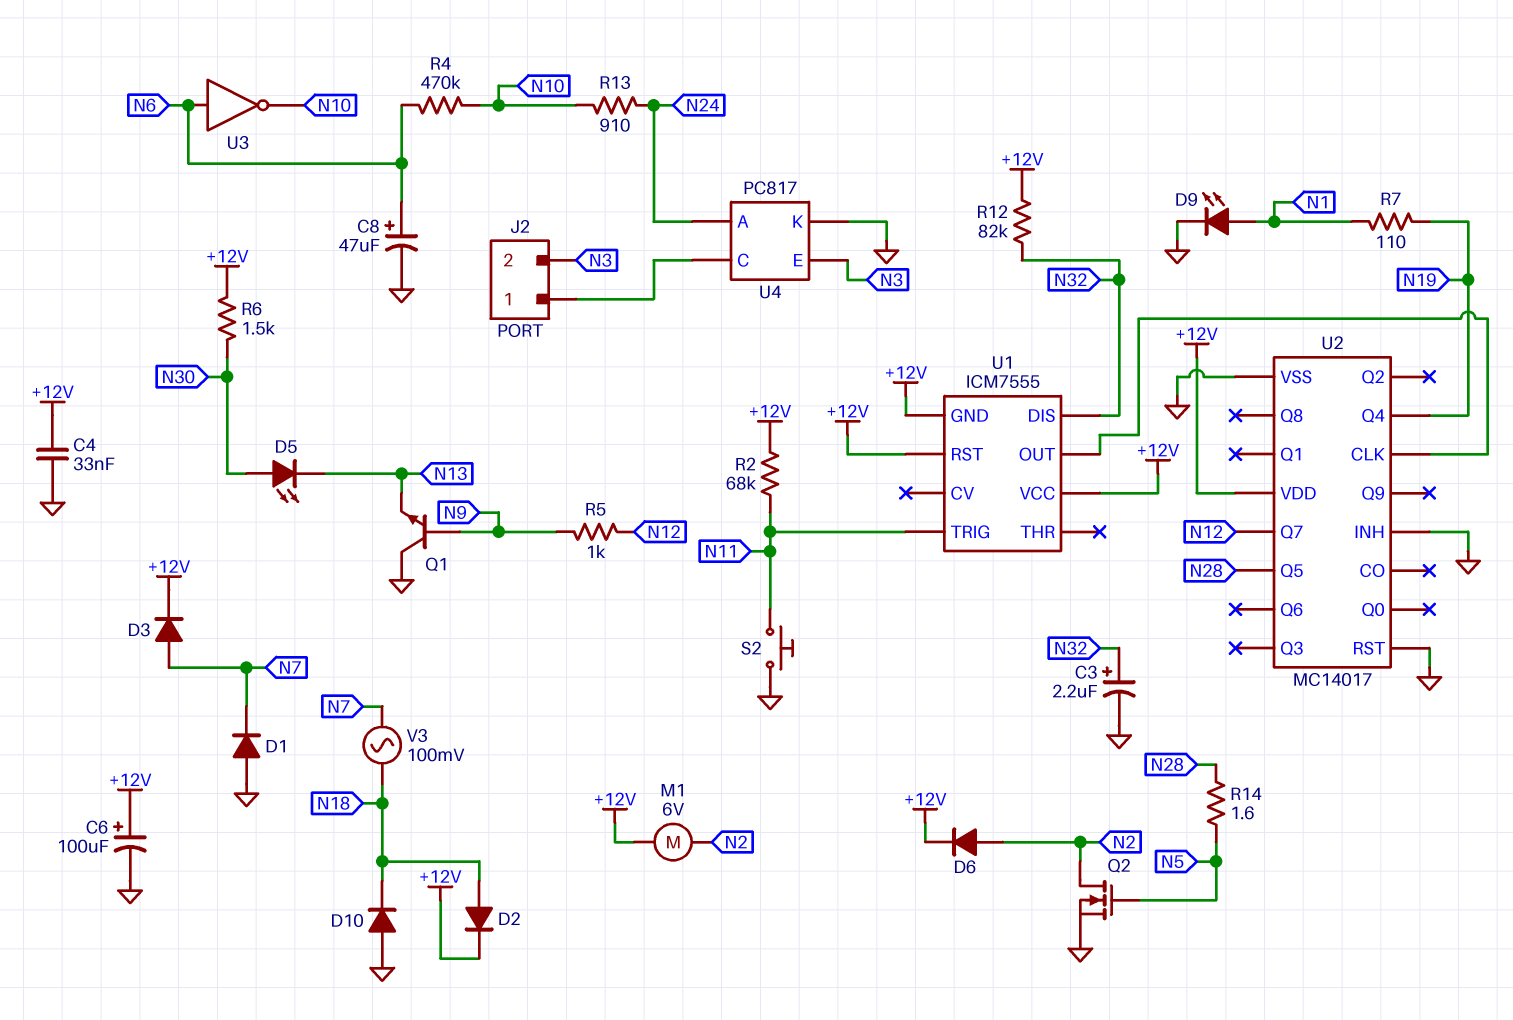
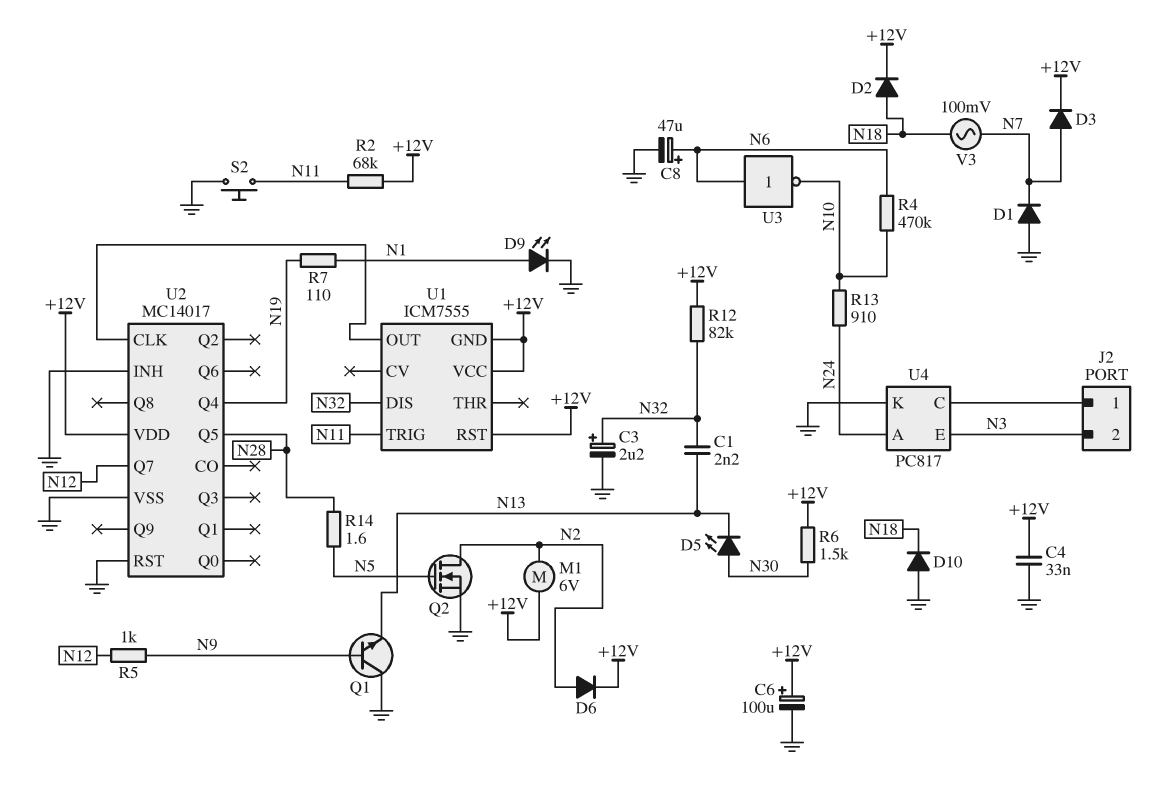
C1: none -> 2.2nF (N13, N32)

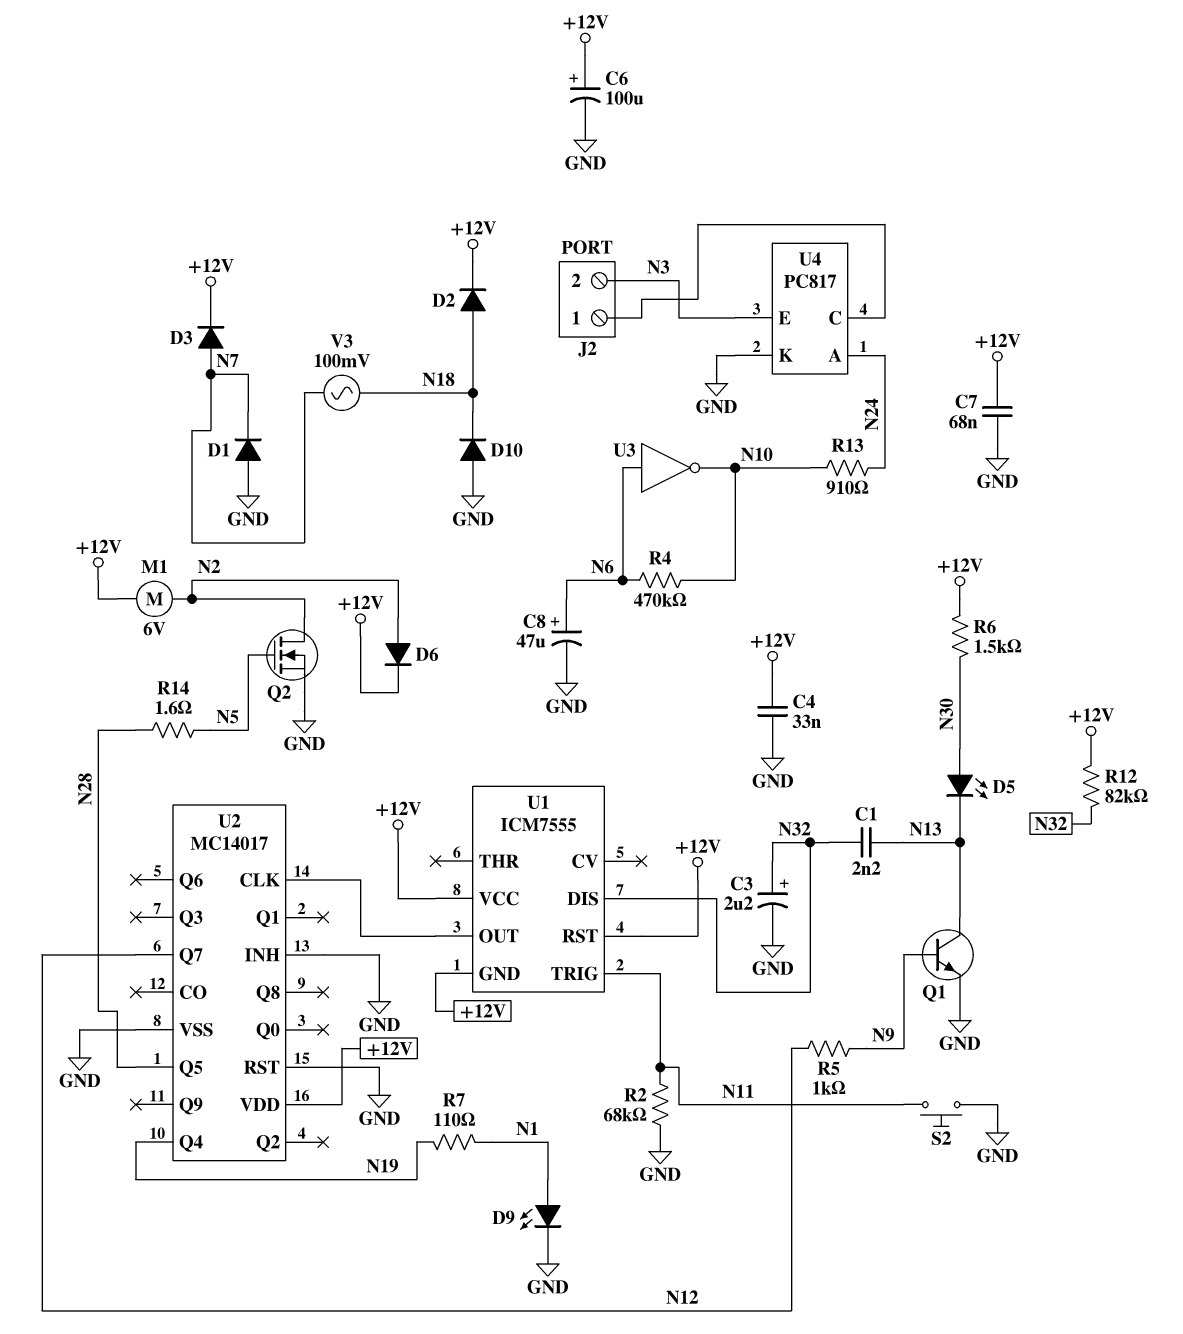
C7: none -> 68nF (+12V, GND)
Q1: NPN (B N9, C GND, E N13) -> NPN (B N9, C N13, E GND)
R2: 68k (+12V, N11) -> 68k (GND, N11)

